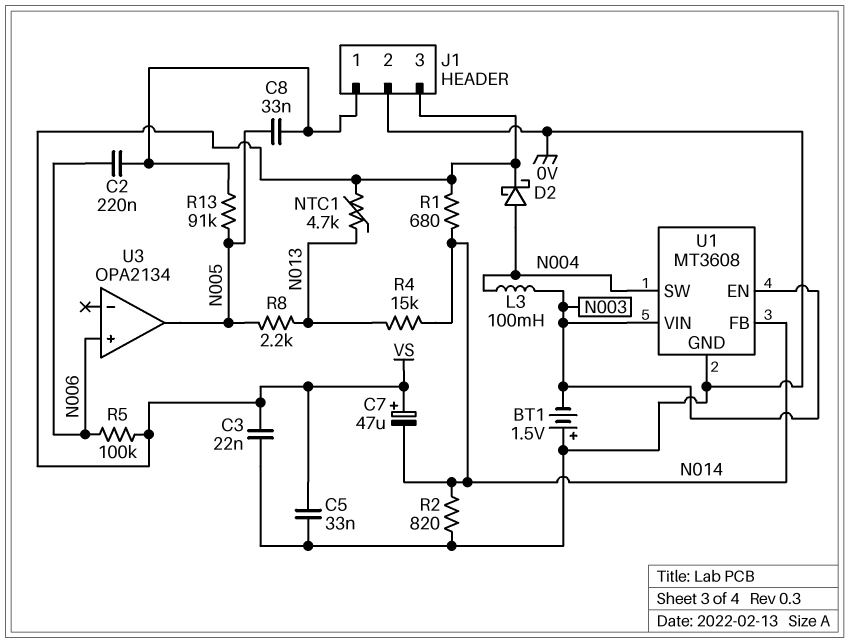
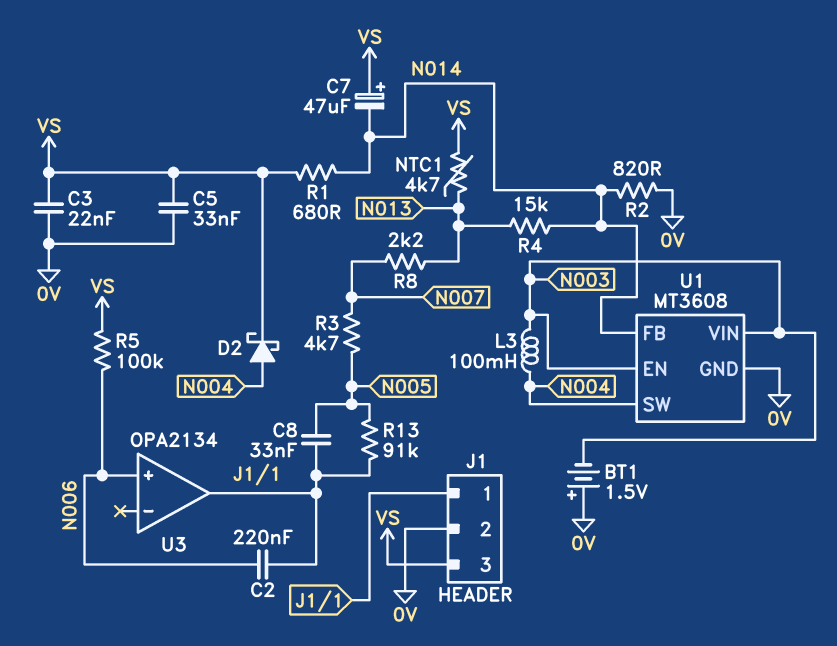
R3: none -> 4.7k (N005, N007)
R8: 2.2k (N005, N013) -> 2.2k (N007, N013)
U3 pin out: N005 -> J1/1

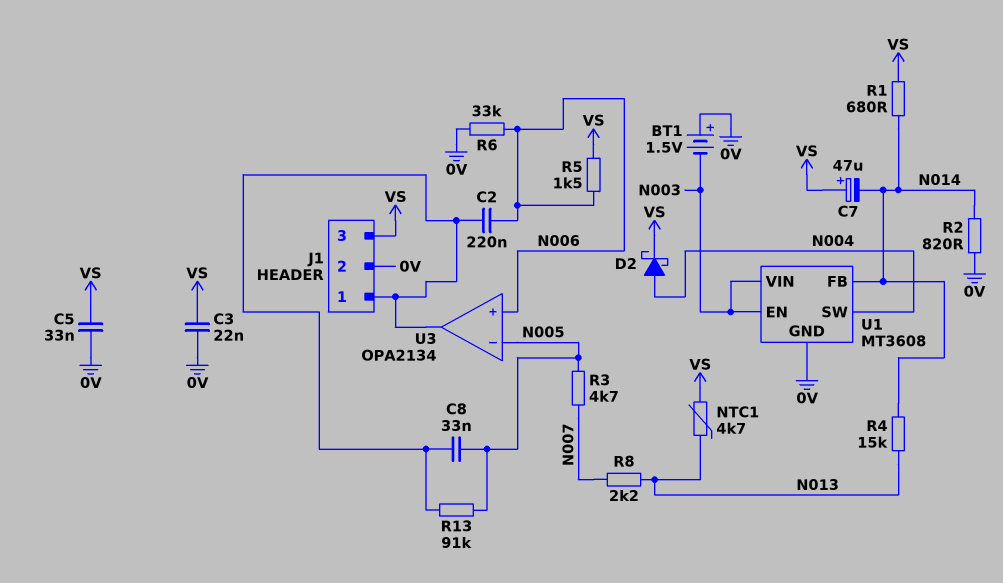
L3: 100mH (N003, N004) -> none
R5: 100k (N006, VS) -> 1.5k (N006, VS)
R6: none -> 33k (0V, N006)
U3 pin in-: none -> N005

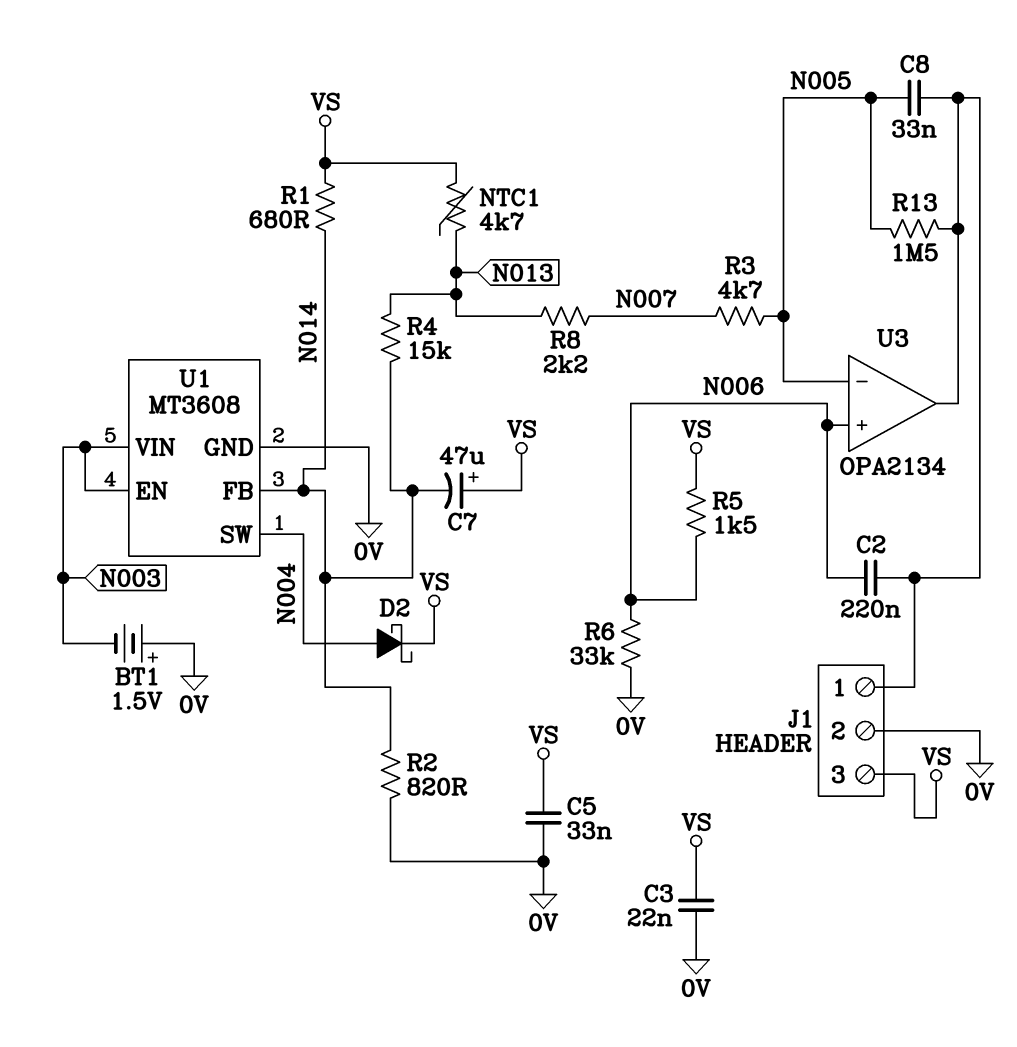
R13: 91k (J1/1, N005) -> 1.5M (J1/1, N005)

